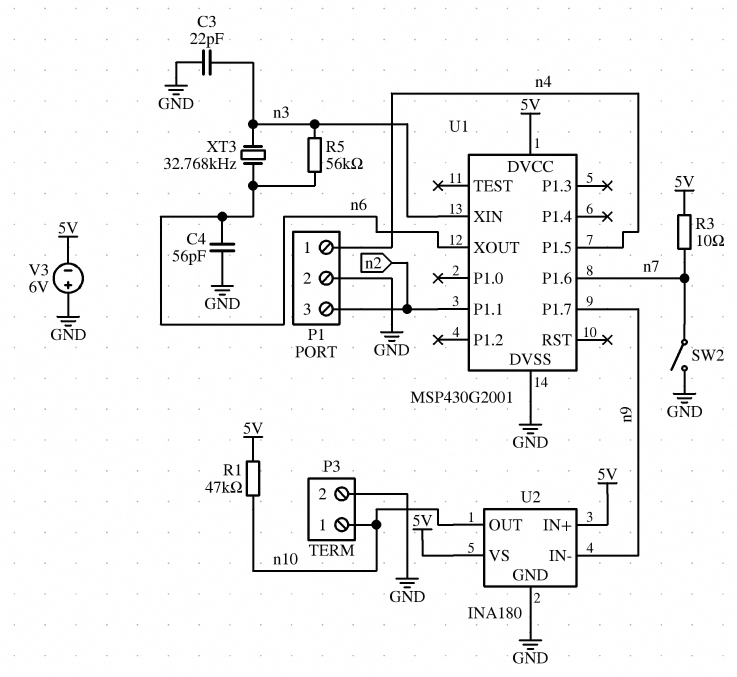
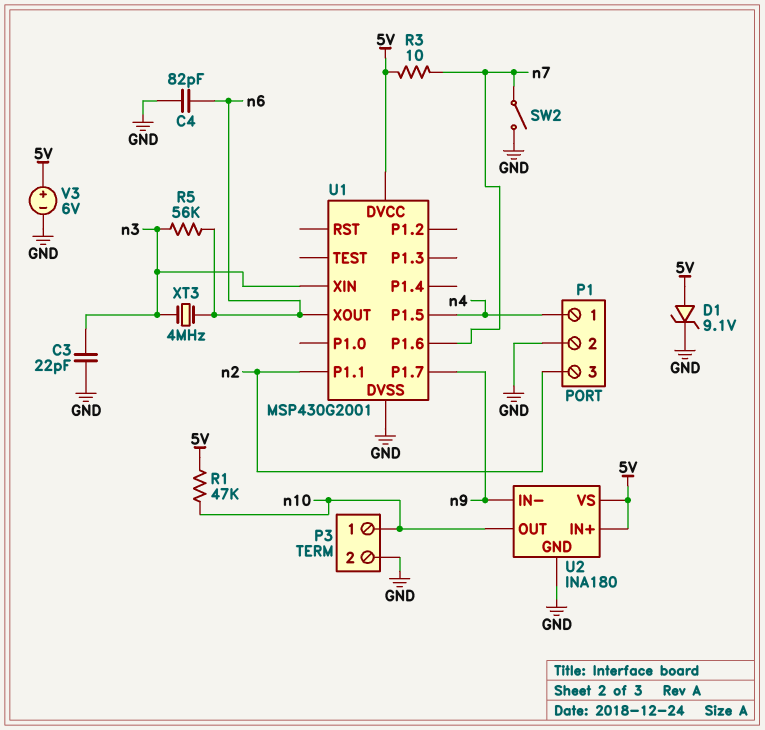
C4: 56pF (GND, n6) -> 82pF (GND, n6)
D1: none -> zener 9.1V (A 5V, K GND)
V3: 6V (plus GND, minus 5V) -> 6V (plus 5V, minus GND)
XT3: 32.768kHz (n3, n6) -> 4MHz (n3, n6)

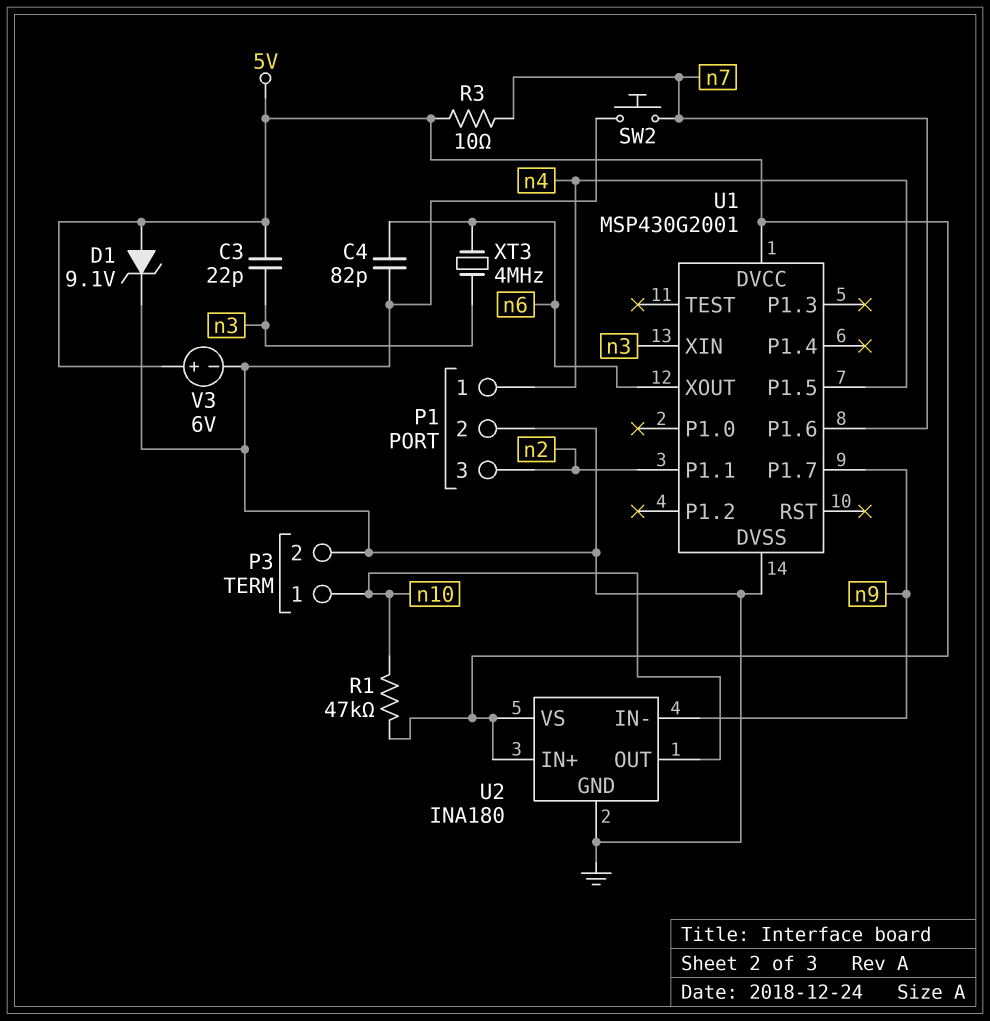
C3: 22pF (GND, n3) -> 22pF (5V, n3)
R5: 56k (n3, n6) -> none
SW2: switch (GND, n7) -> button (GND, n7)

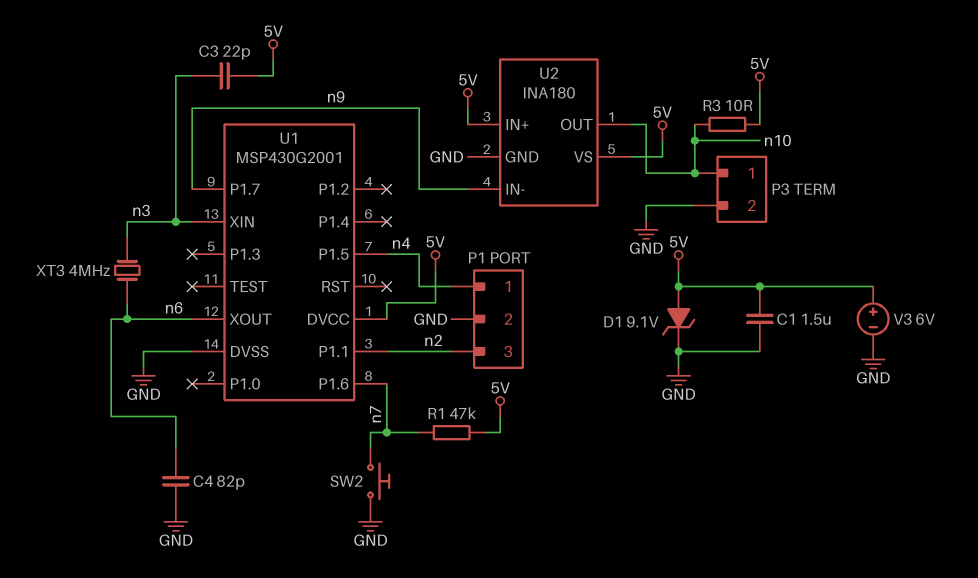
C1: none -> 1.5uF (5V, GND)
R1: 47k (5V, n10) -> 47k (5V, n7)
R3: 10 (5V, n7) -> 10 (5V, n10)

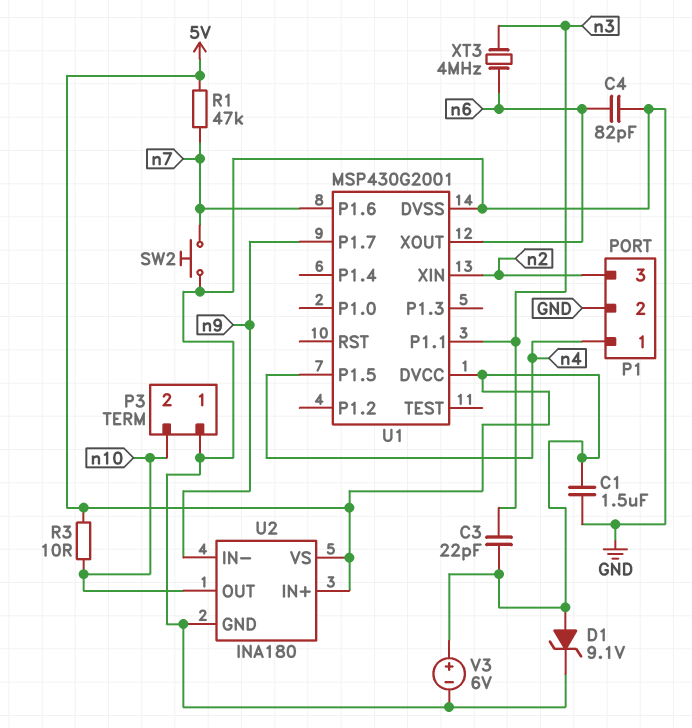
P3 pin 1: n10 -> GND
P3 pin 2: GND -> n10
U1 pin P1.1: n2 -> n3
U1 pin XIN: n3 -> n2

